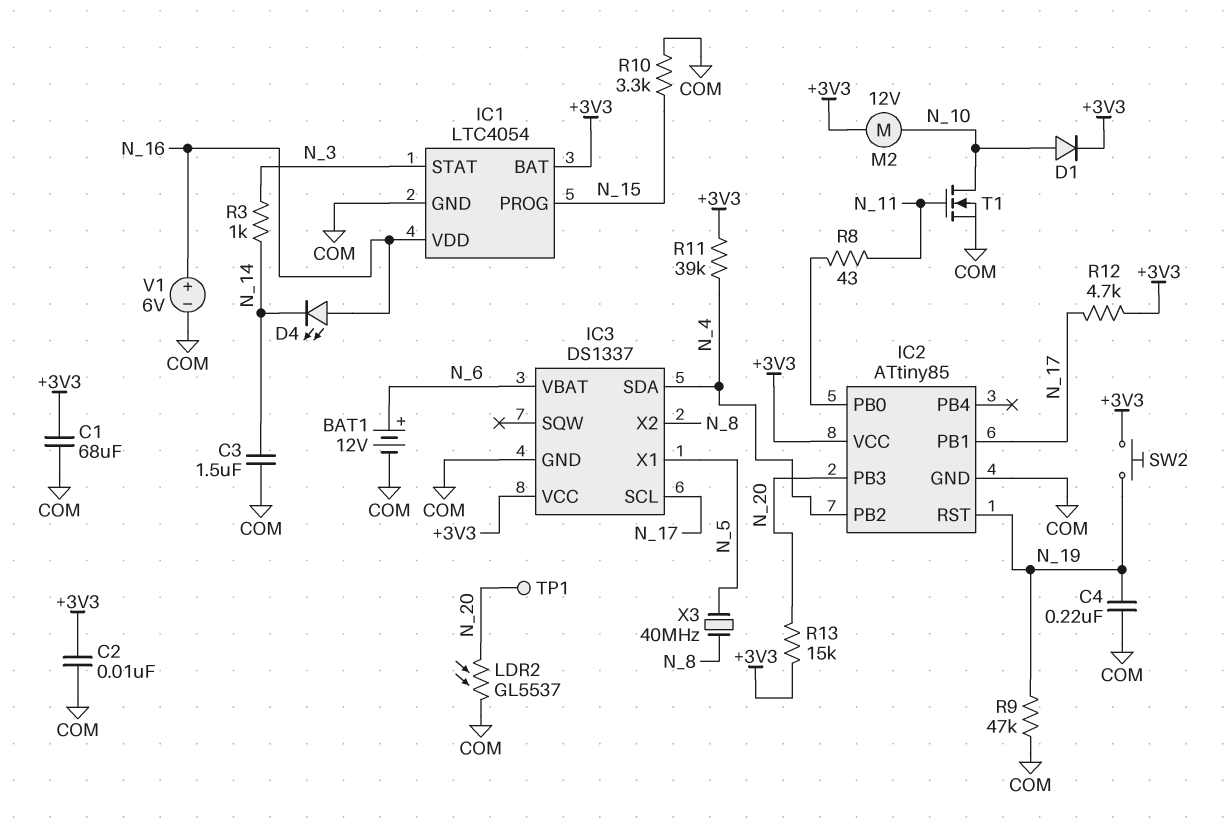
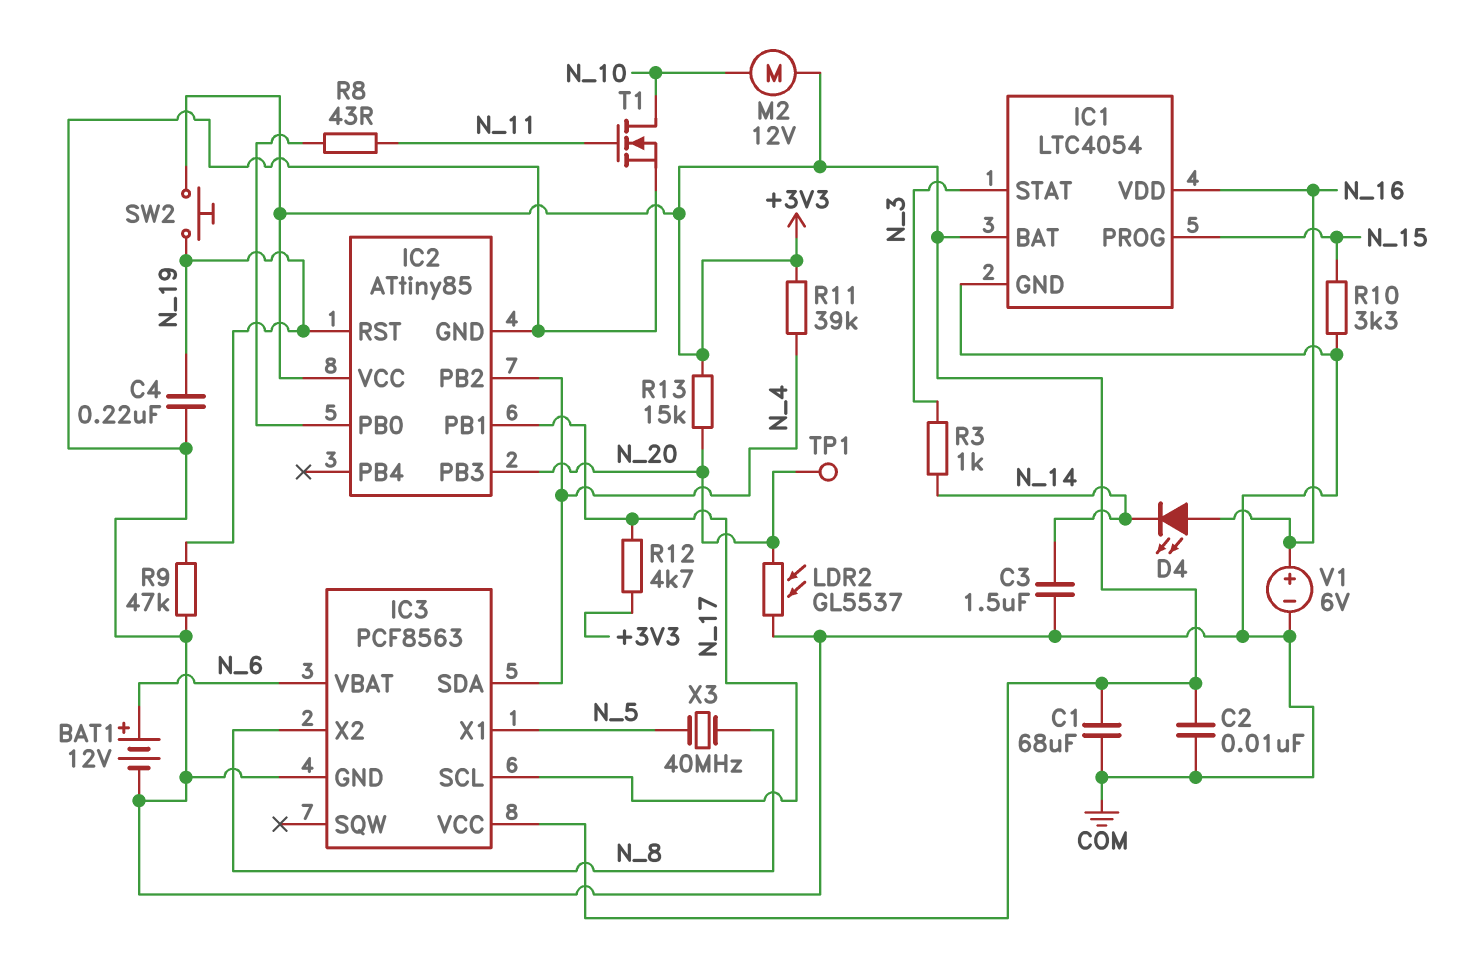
D1: diode (A N_10, K +3V3) -> none
IC3: DS1337 -> PCF8563

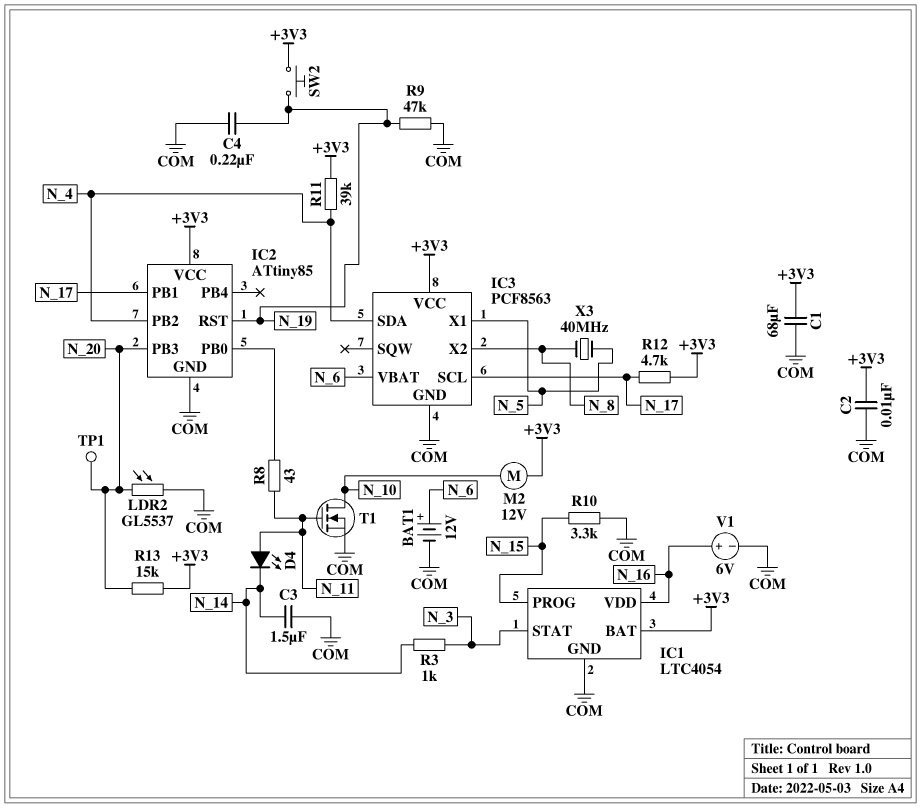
D4: LED (A N_16, K N_14) -> LED (A N_11, K N_14)

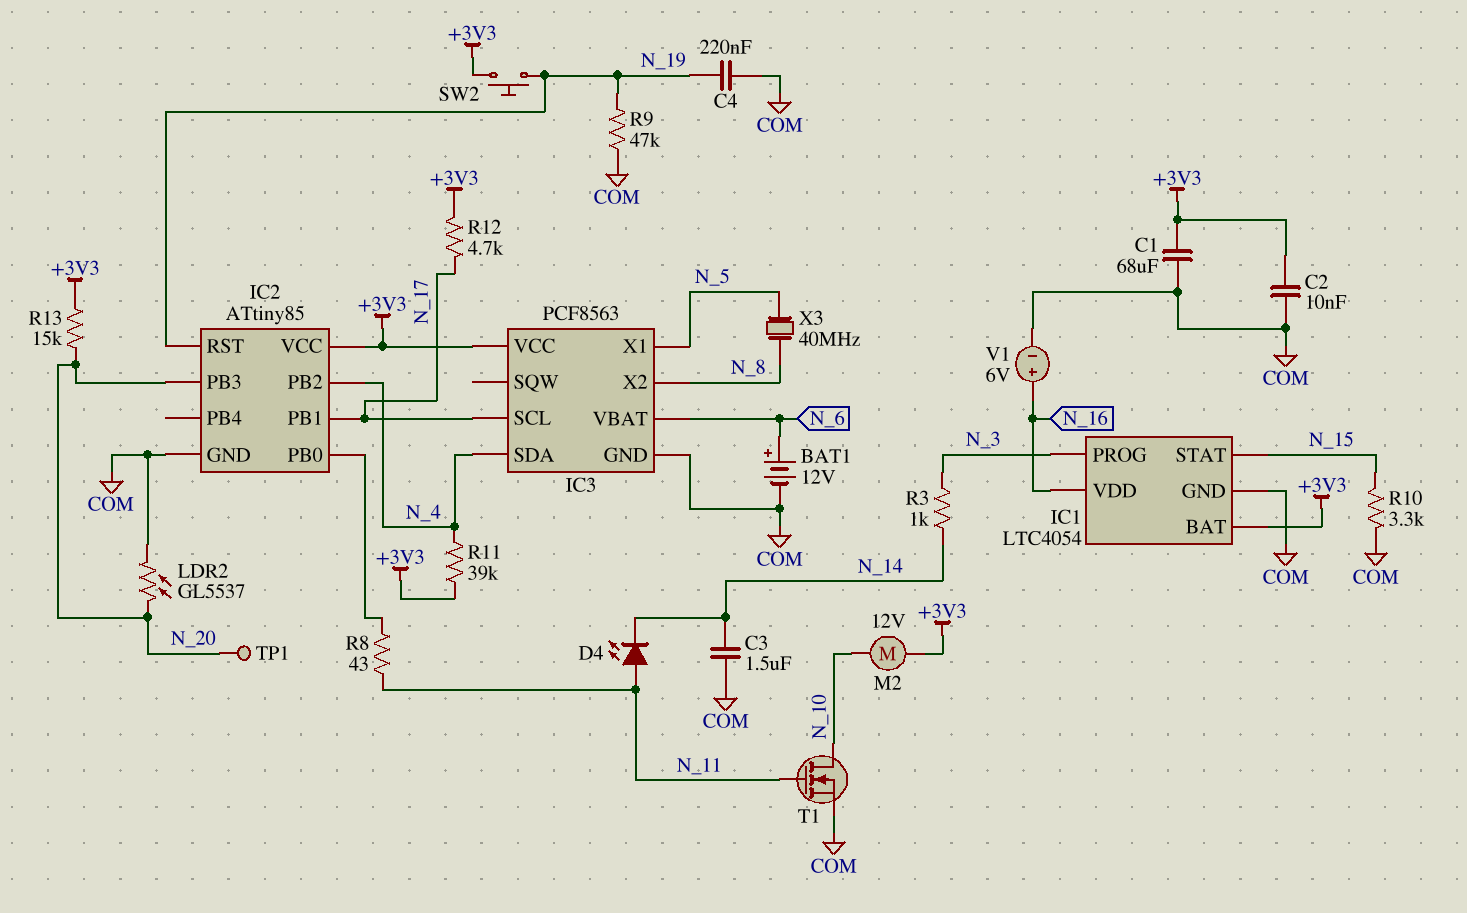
IC1 pin PROG: N_15 -> N_3
IC1 pin STAT: N_3 -> N_15

